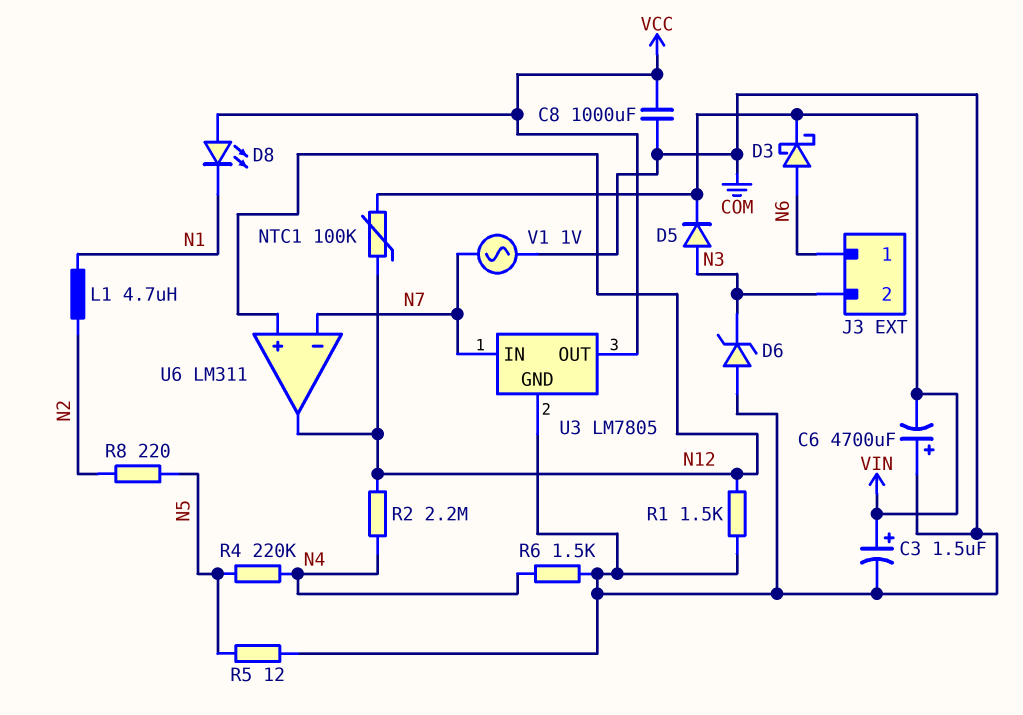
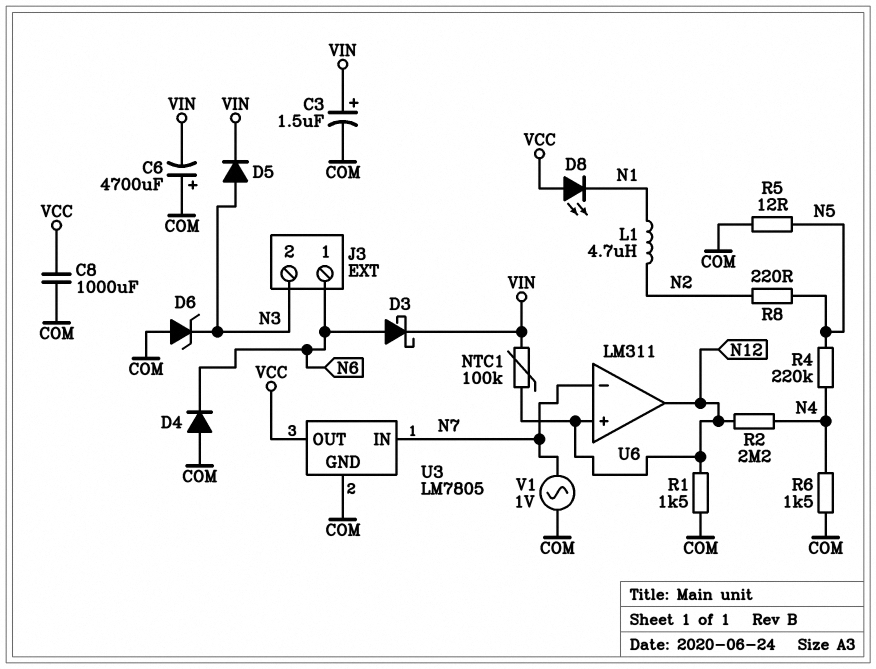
D4: none -> diode (A COM, K N6)

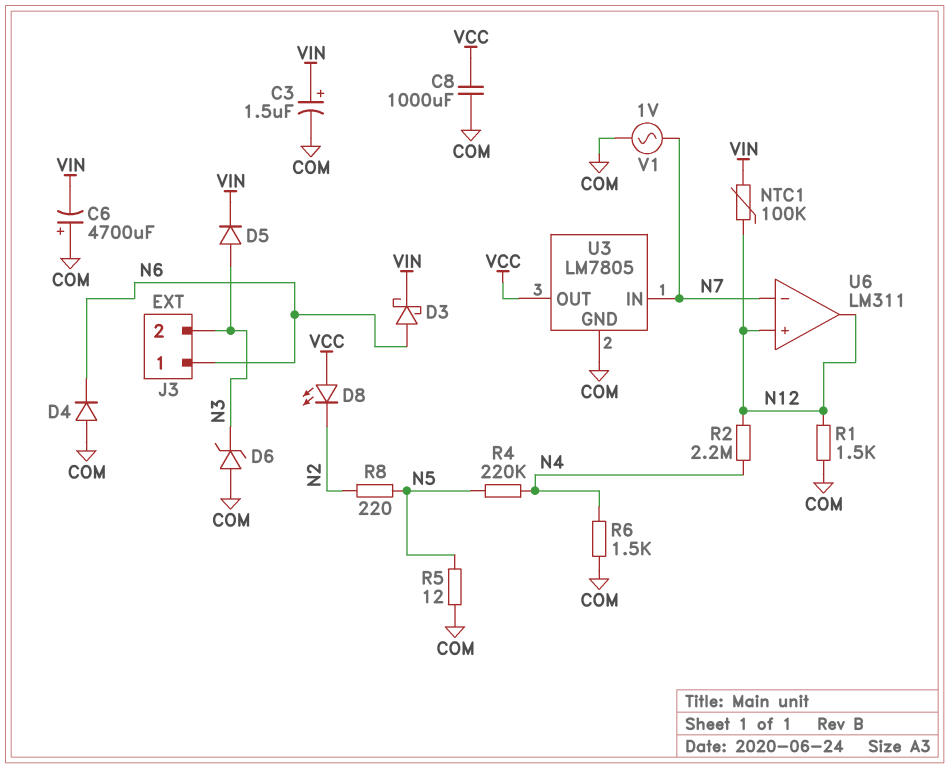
D8: LED (A VCC, K N1) -> LED (A VCC, K N2)
L1: 4.7uH (N1, N2) -> none

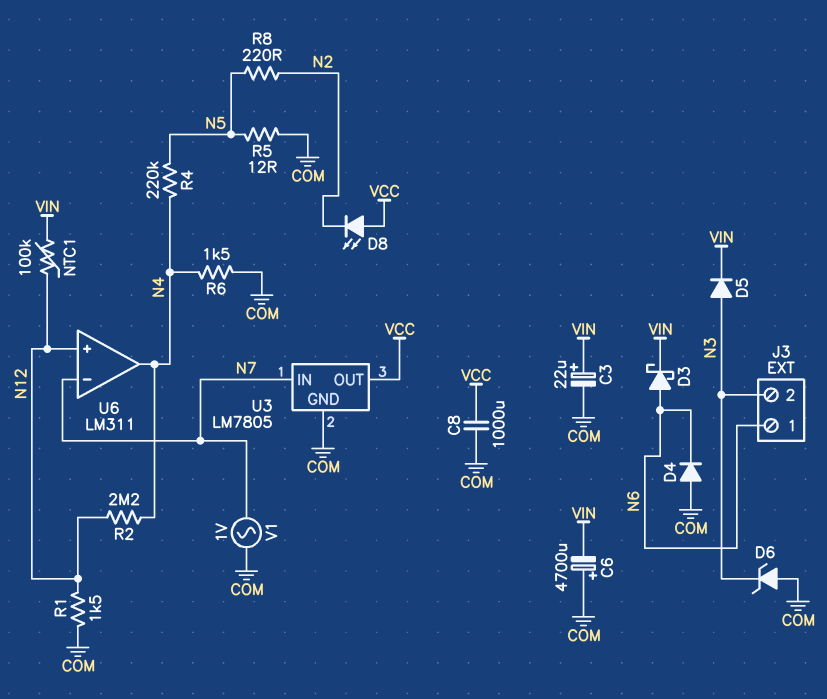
C3: 1.5uF (plus VIN, minus COM) -> 22uF (plus VIN, minus COM)
U6 pin out: N12 -> N4

